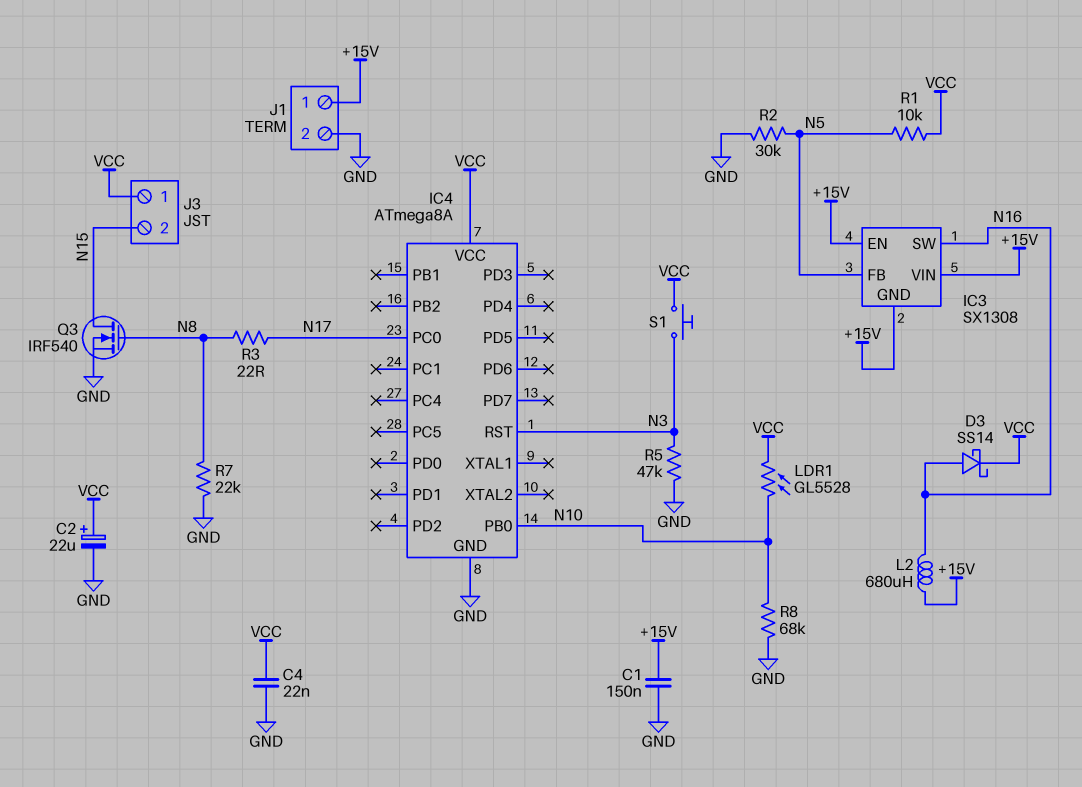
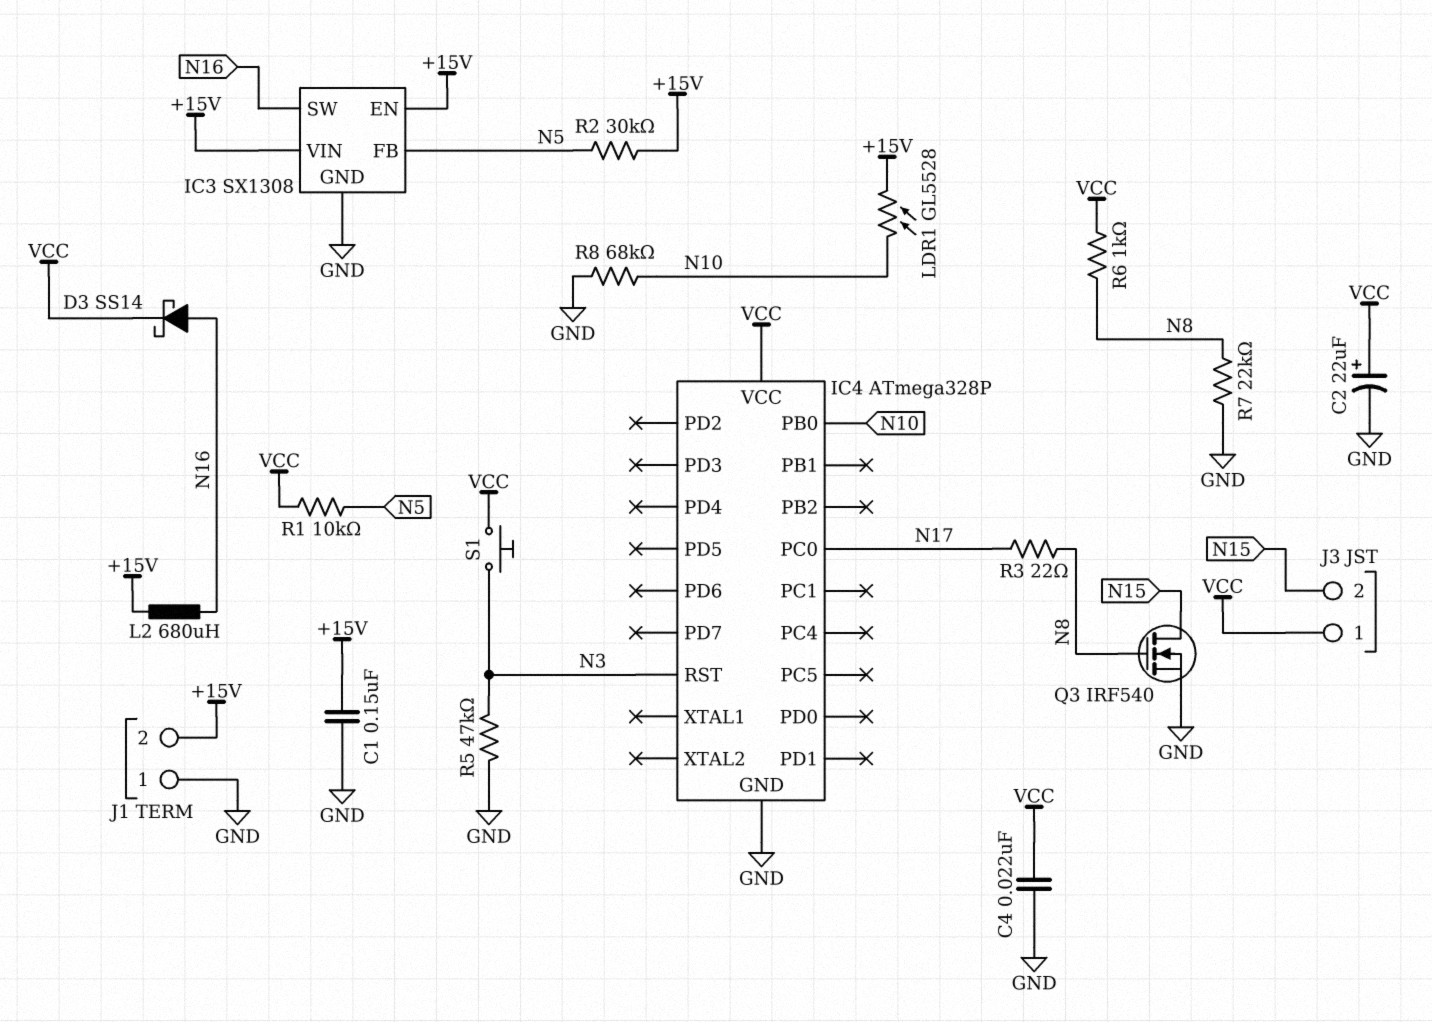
IC3 pin GND: +15V -> GND
IC4: ATmega8A -> ATmega328P
J1 pin 1: +15V -> GND
J1 pin 2: GND -> +15V
LDR1: GL5528 (N10, VCC) -> GL5528 (+15V, N10)
R2: 30k (GND, N5) -> 30k (+15V, N5)
R6: none -> 1k (N8, VCC)

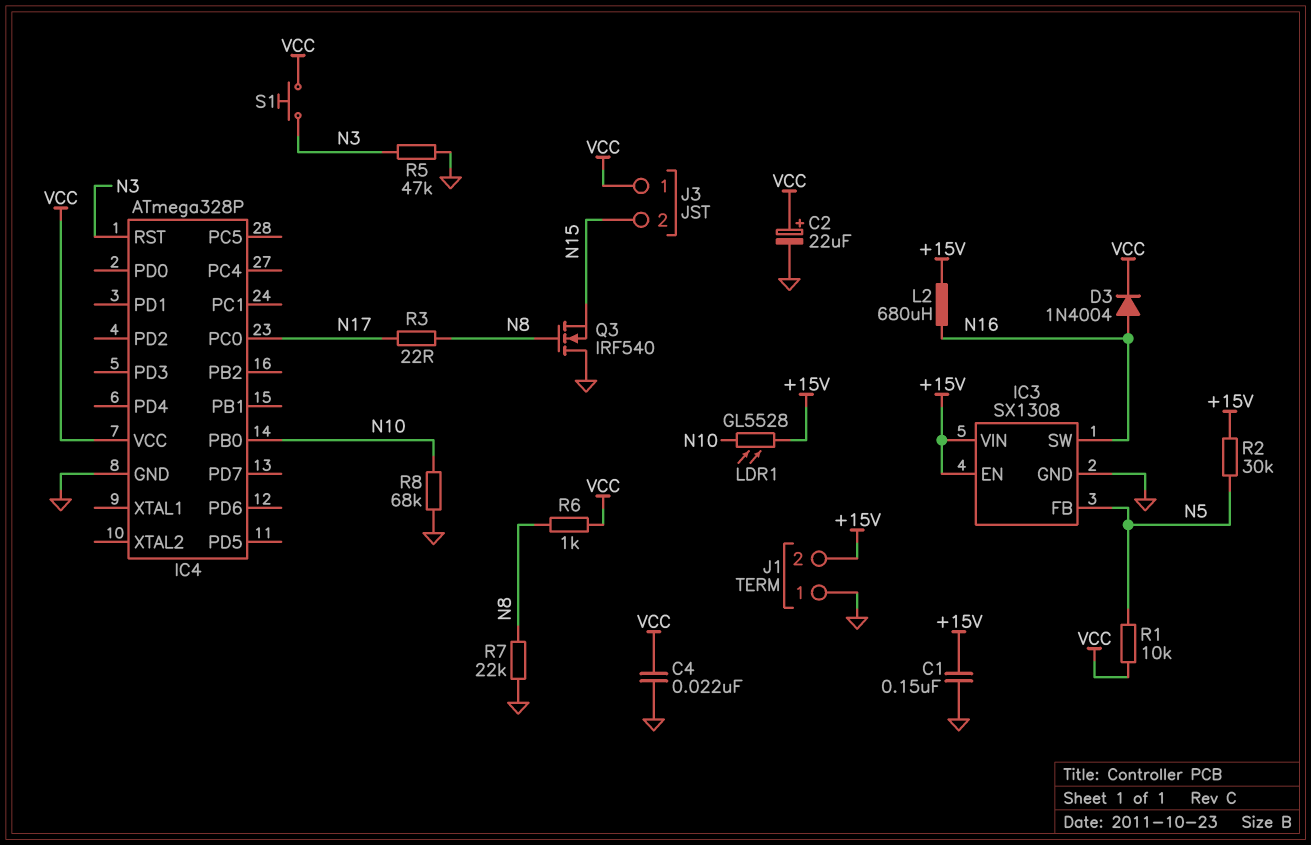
D3: schottky SS14 (A N16, K VCC) -> diode 1N4004 (A N16, K VCC)
Q3: NMOS IRF540 (G N8, D N15, S GND) -> NMOS IRF540 (G N8, D GND, S N15)

